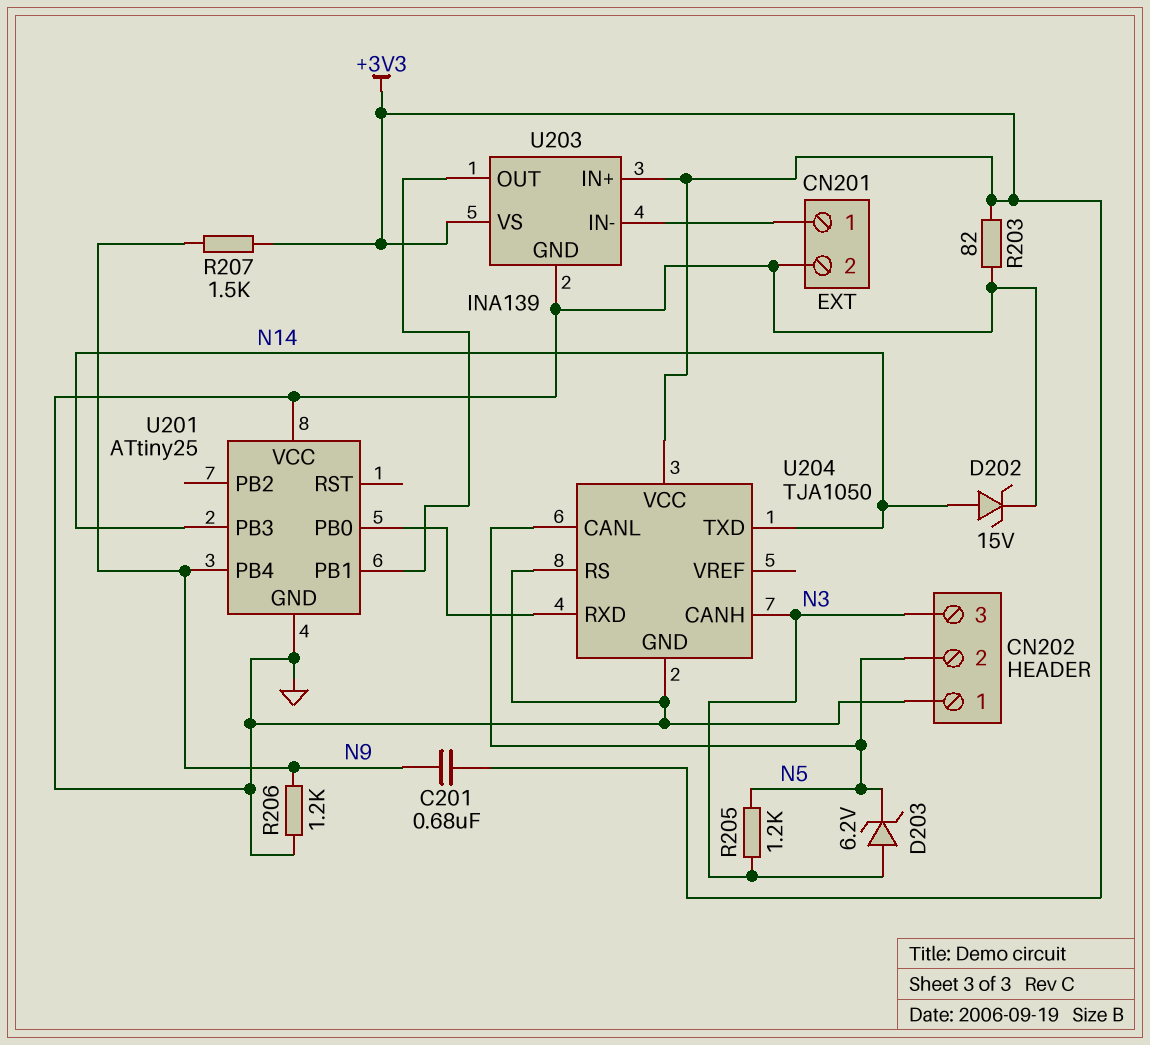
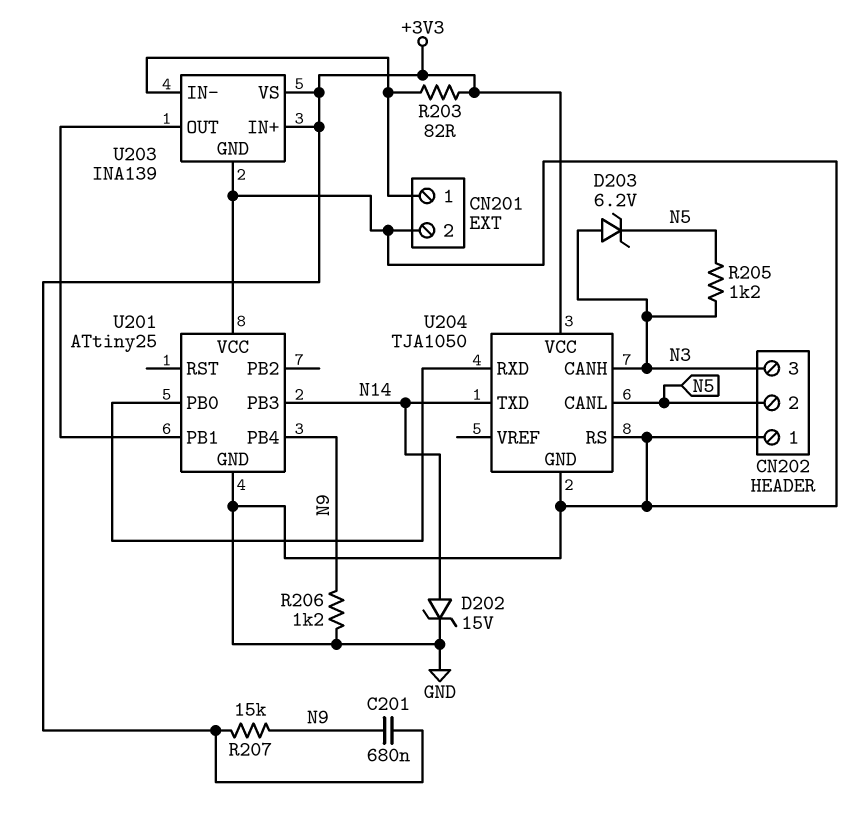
R203: 82 (+3V3, GND) -> 82 (+3V3, CN201/1)
R207: 1.5k (+3V3, N9) -> 15k (+3V3, N9)

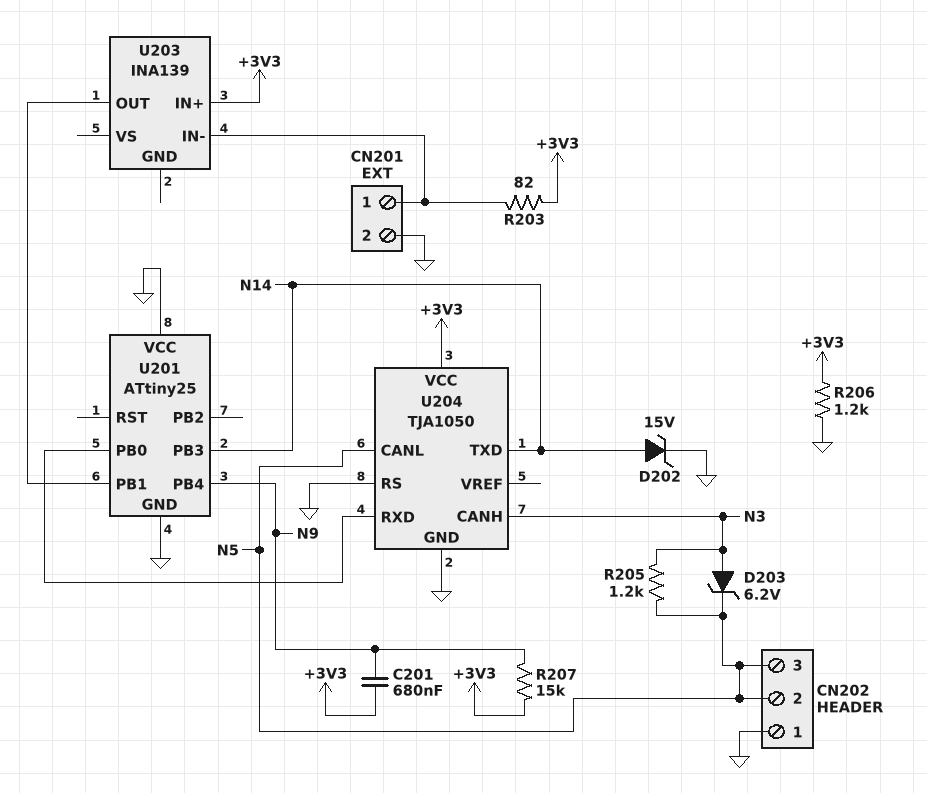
CN202 pin 3: N3 -> N5
R206: 1.2k (GND, N9) -> 1.2k (+3V3, GND)
U203 pin GND: GND -> none
U203 pin VS: +3V3 -> none

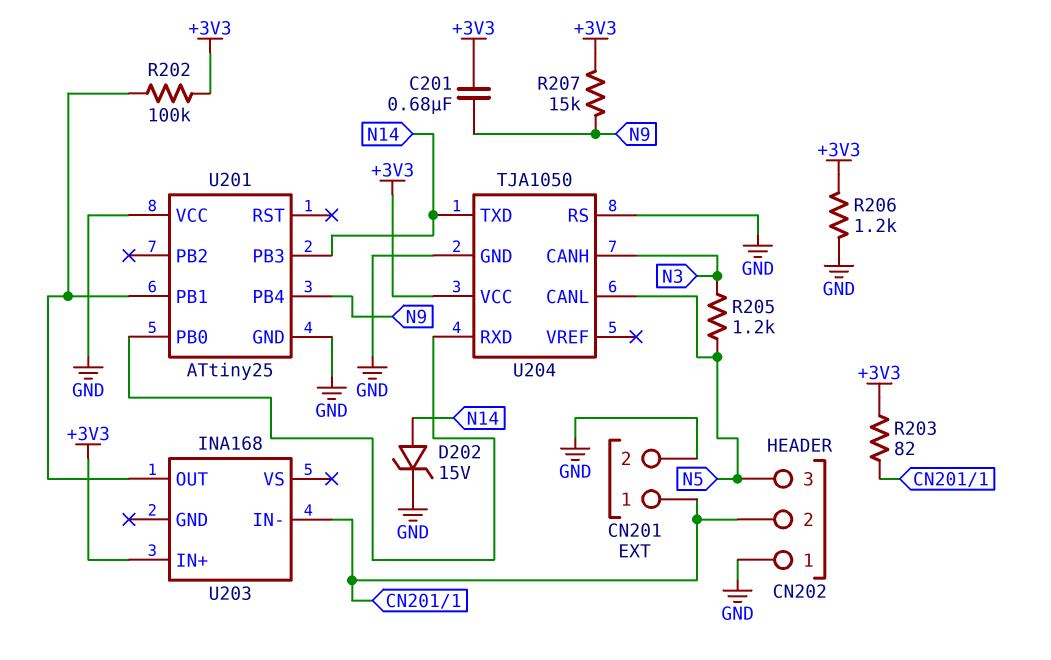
CN202 pin 2: N5 -> CN201/1
D203: zener 6.2V (A N3, K N5) -> none
R202: none -> 100k (+3V3, U201/PB1)
U203: INA139 -> INA168

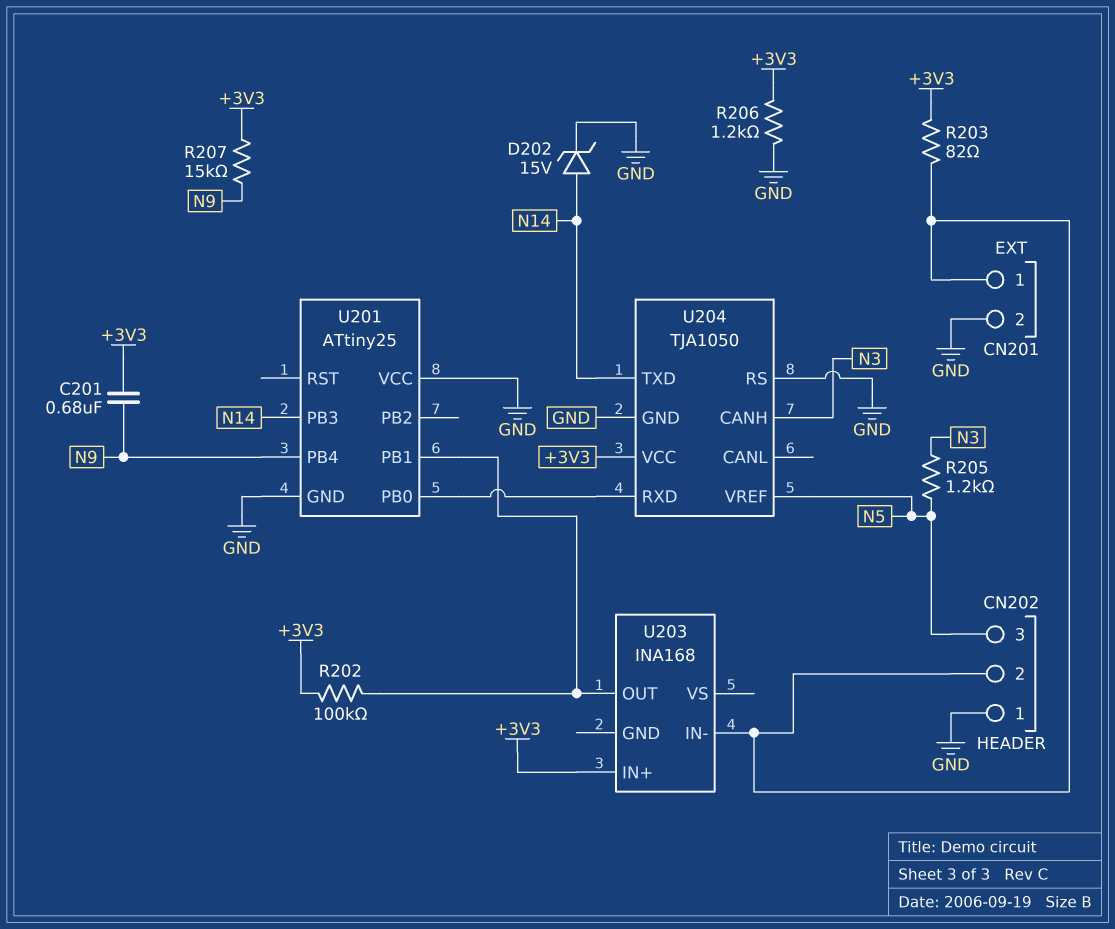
U204 pin CANL: N5 -> none
U204 pin VREF: none -> N5

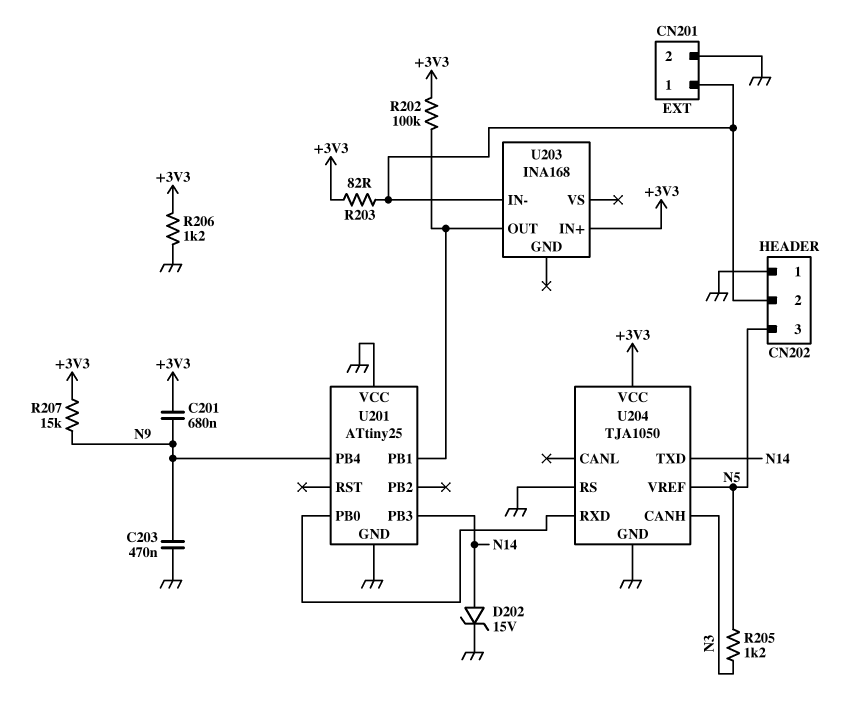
C203: none -> 470nF (GND, N9)

